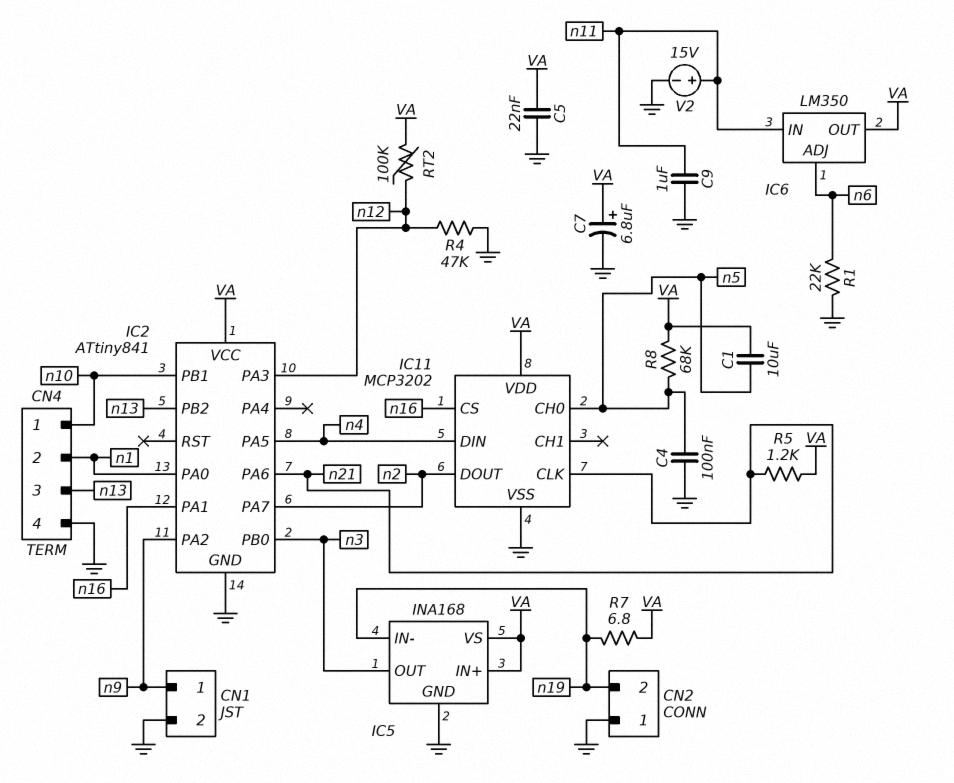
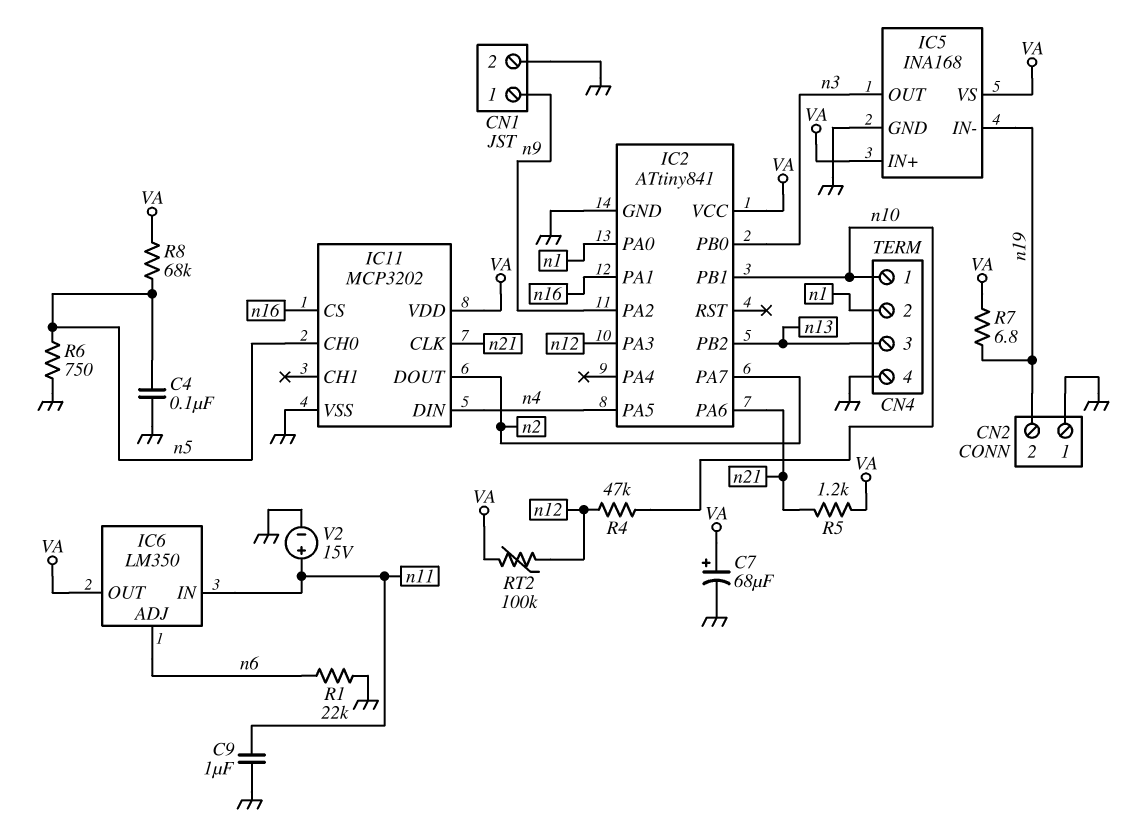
C1: 10uF (VA, n5) -> none
C5: 22nF (GND, VA) -> none
C7: 6.8uF (plus VA, minus GND) -> 68uF (plus VA, minus GND)
R4: 47k (GND, n12) -> 47k (n10, n12)
R6: none -> 750 (GND, n5)

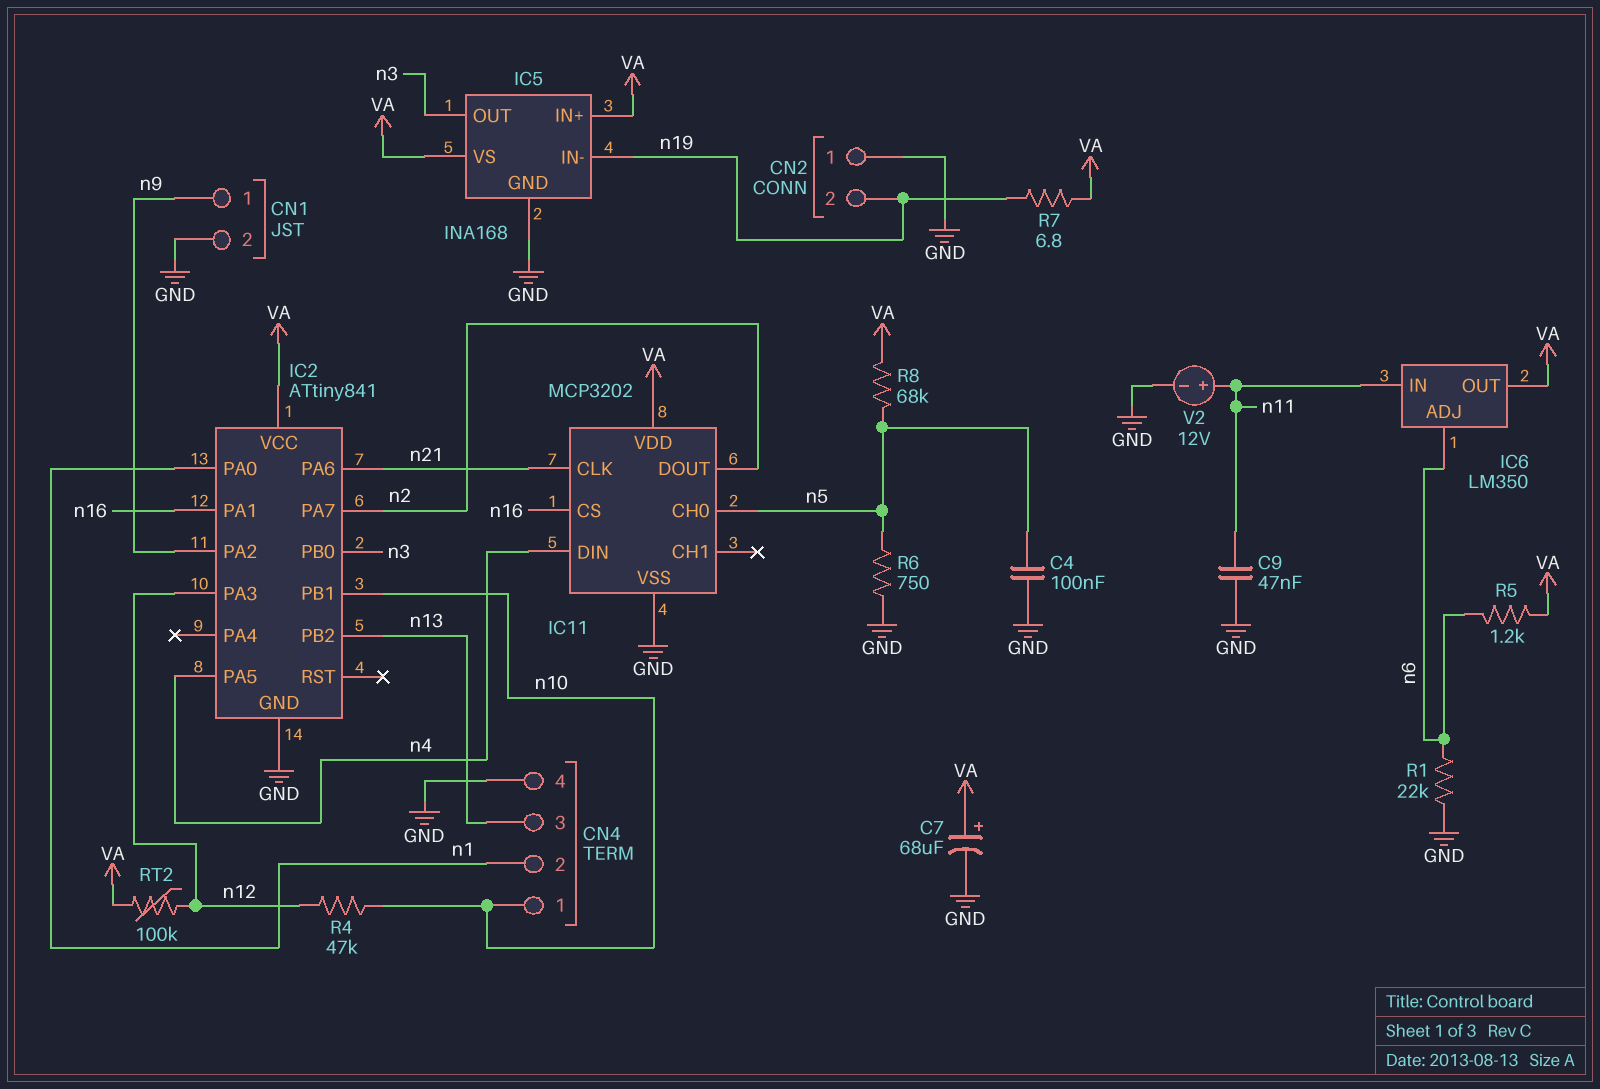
C9: 1uF (GND, n11) -> 47nF (GND, n11)
R5: 1.2k (VA, n21) -> 1.2k (VA, n6)
V2: 15V (plus n11, minus GND) -> 12V (plus n11, minus GND)

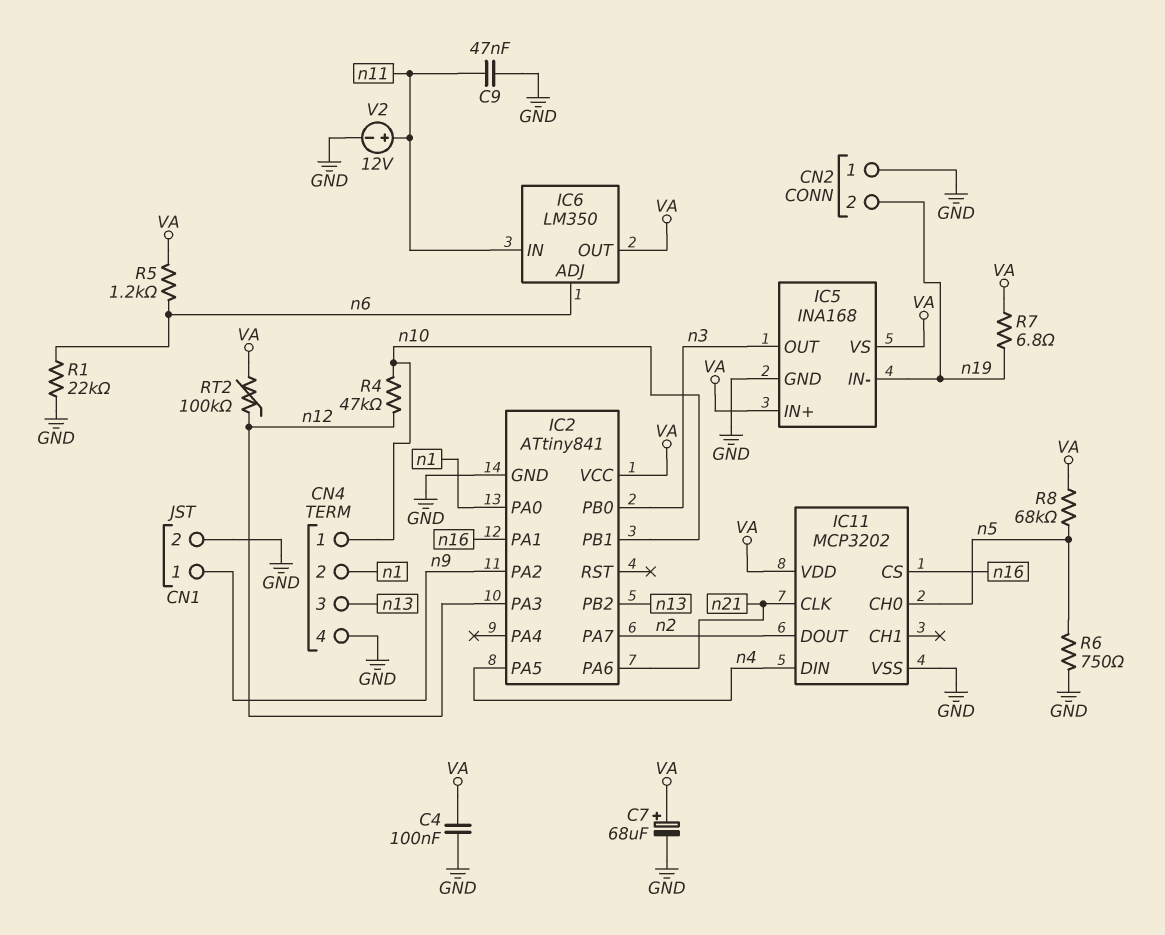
C4: 100nF (GND, n5) -> 100nF (GND, VA)

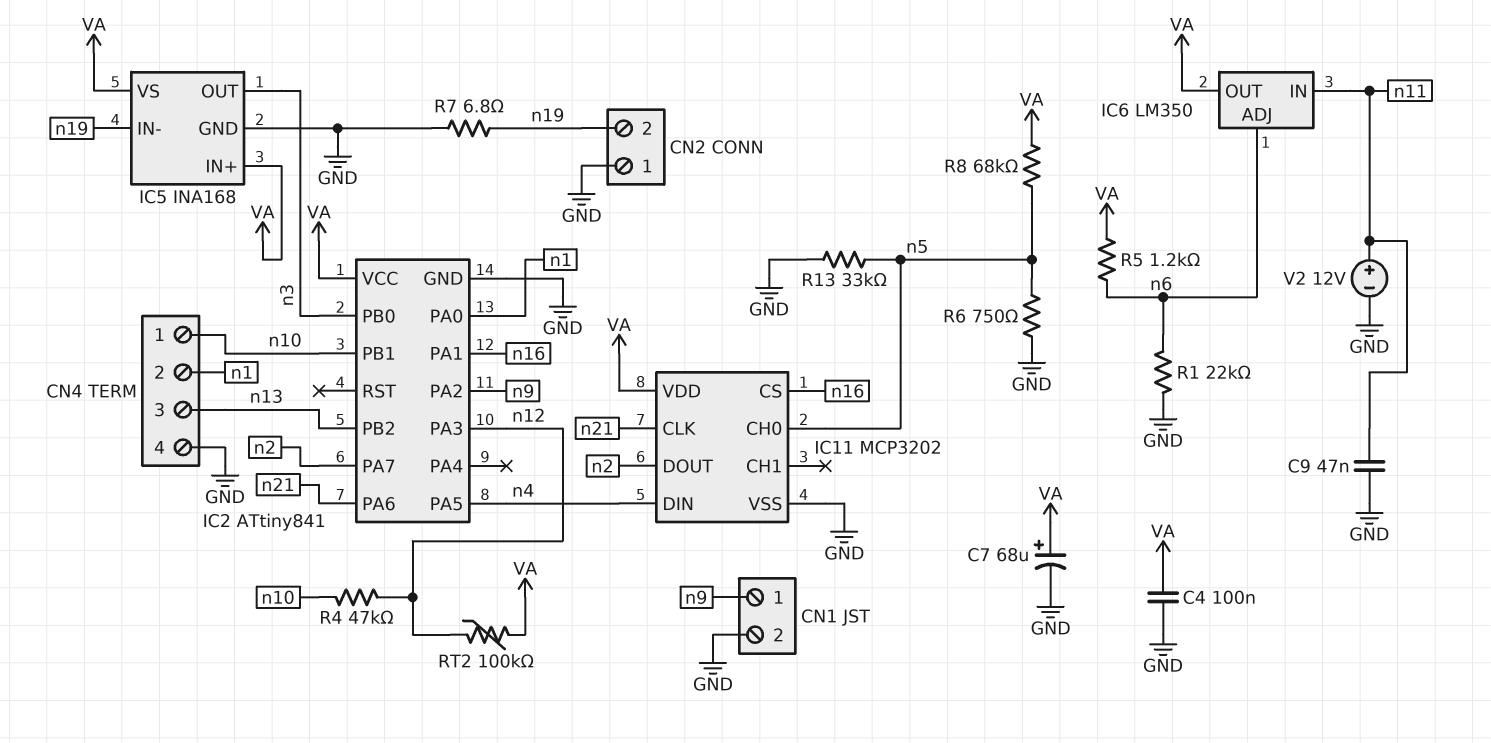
R7: 6.8 (VA, n19) -> 6.8 (GND, n19)
R13: none -> 33k (GND, n5)

